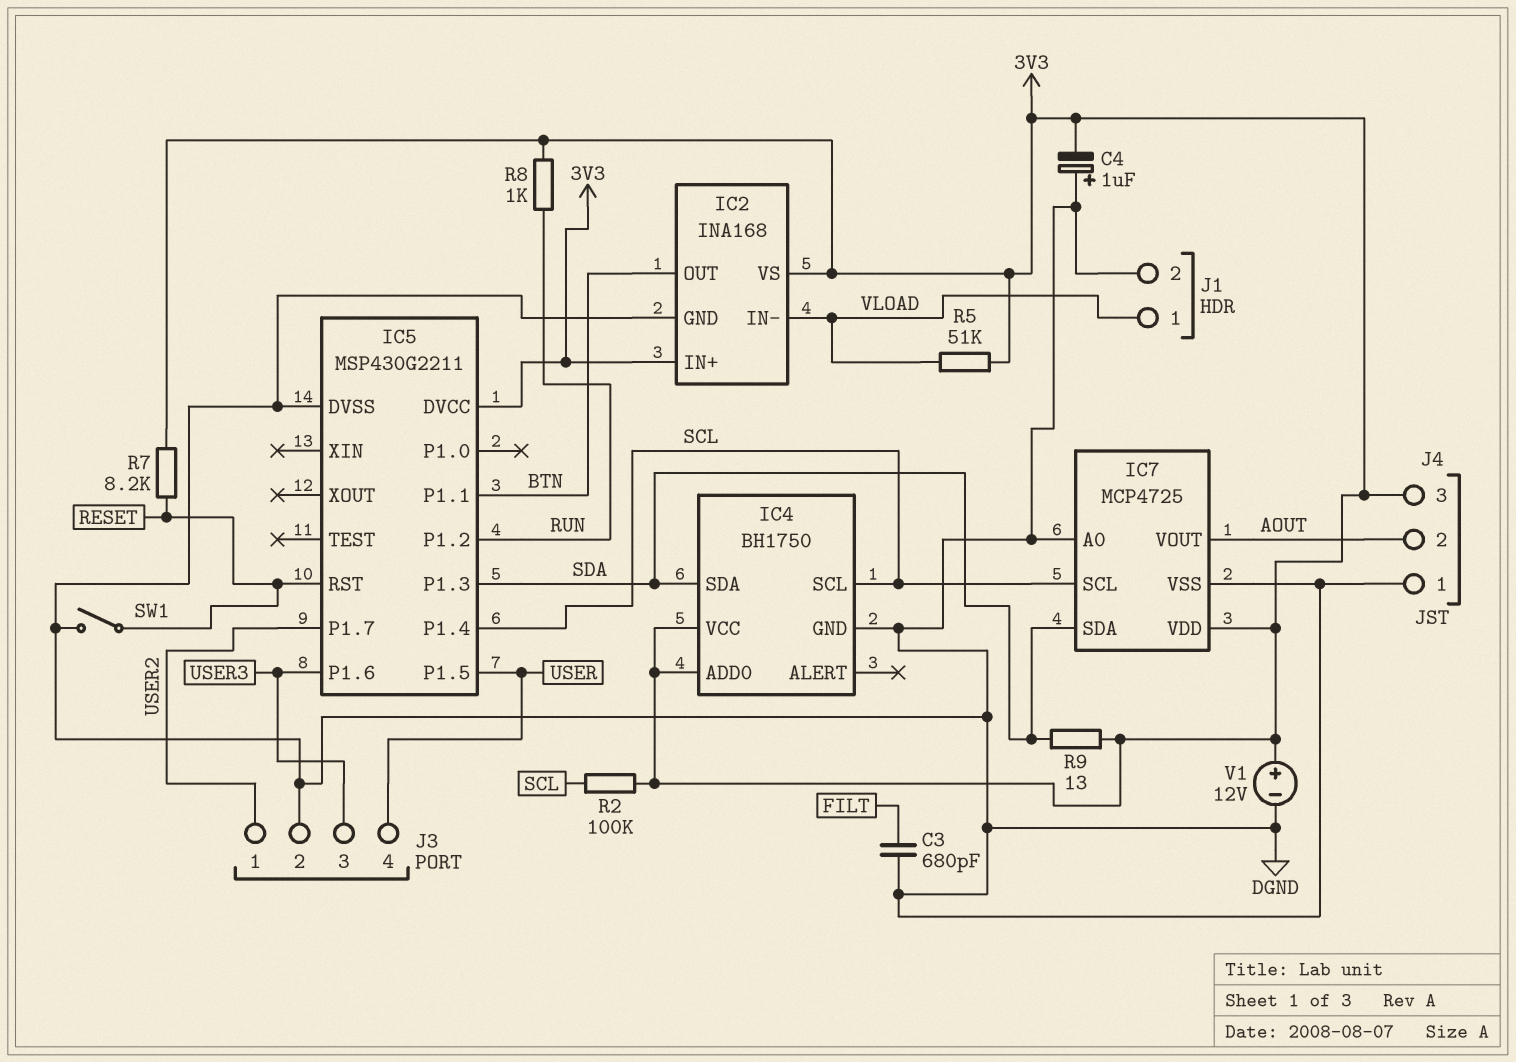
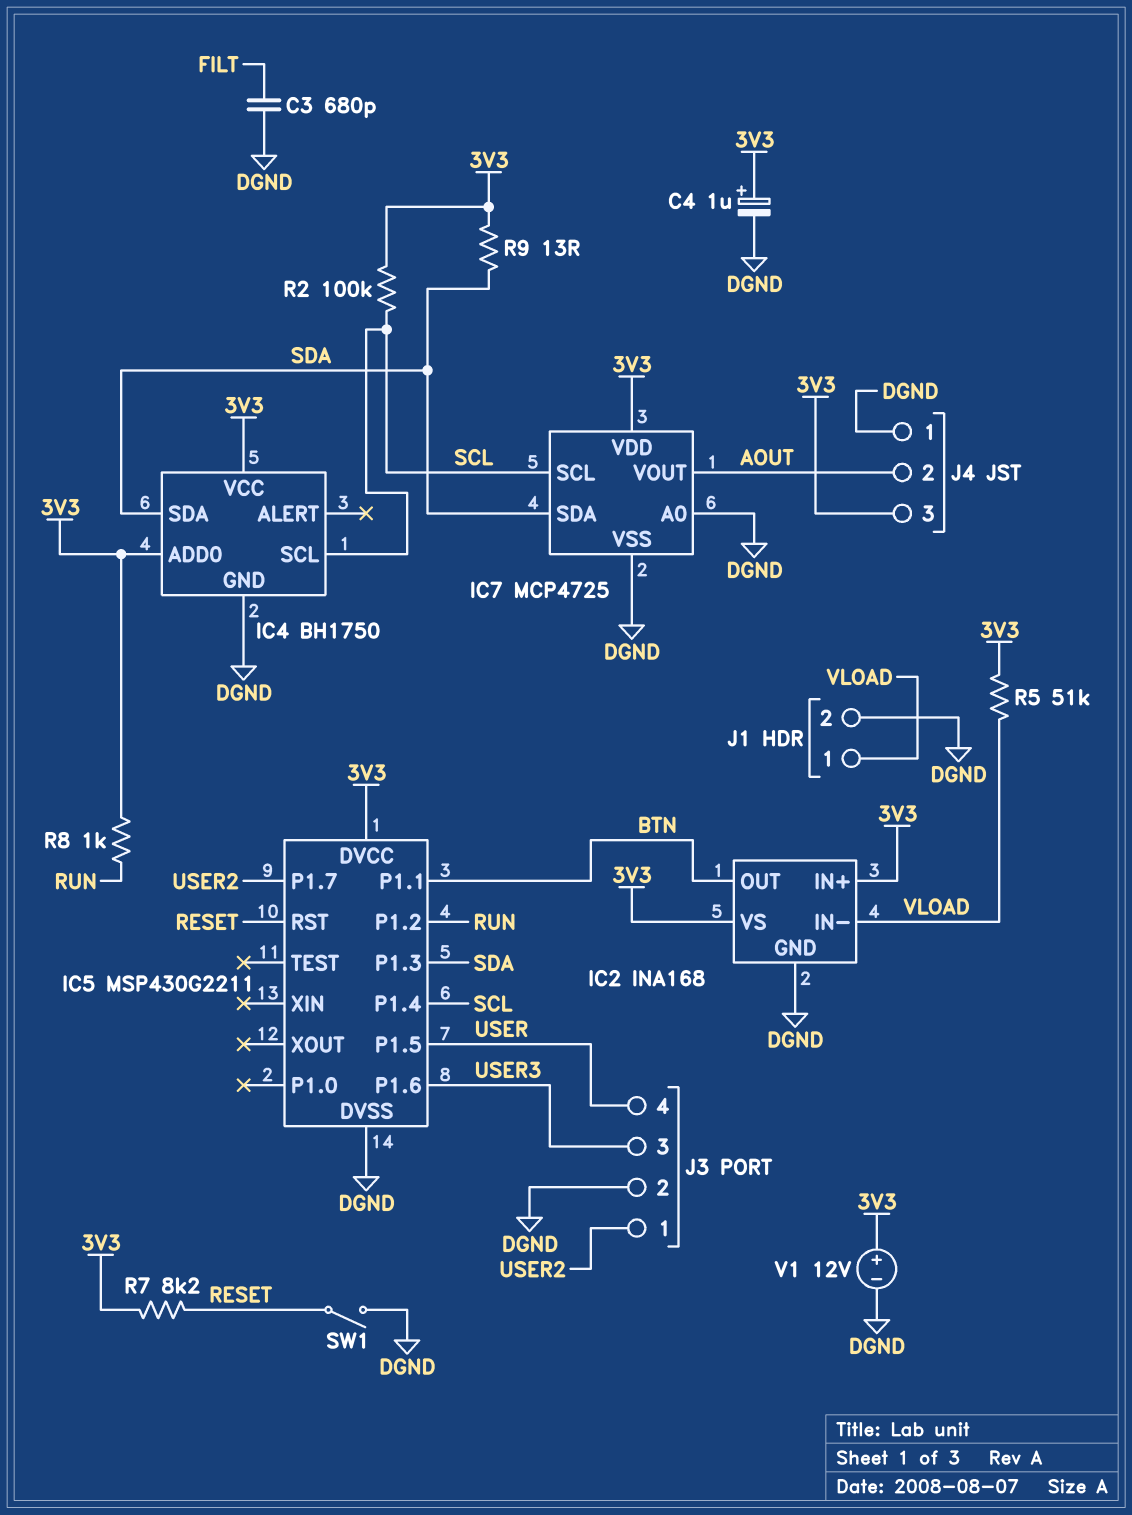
C4: 1uF (plus DGND, minus 3V3) -> 1uF (plus 3V3, minus DGND)

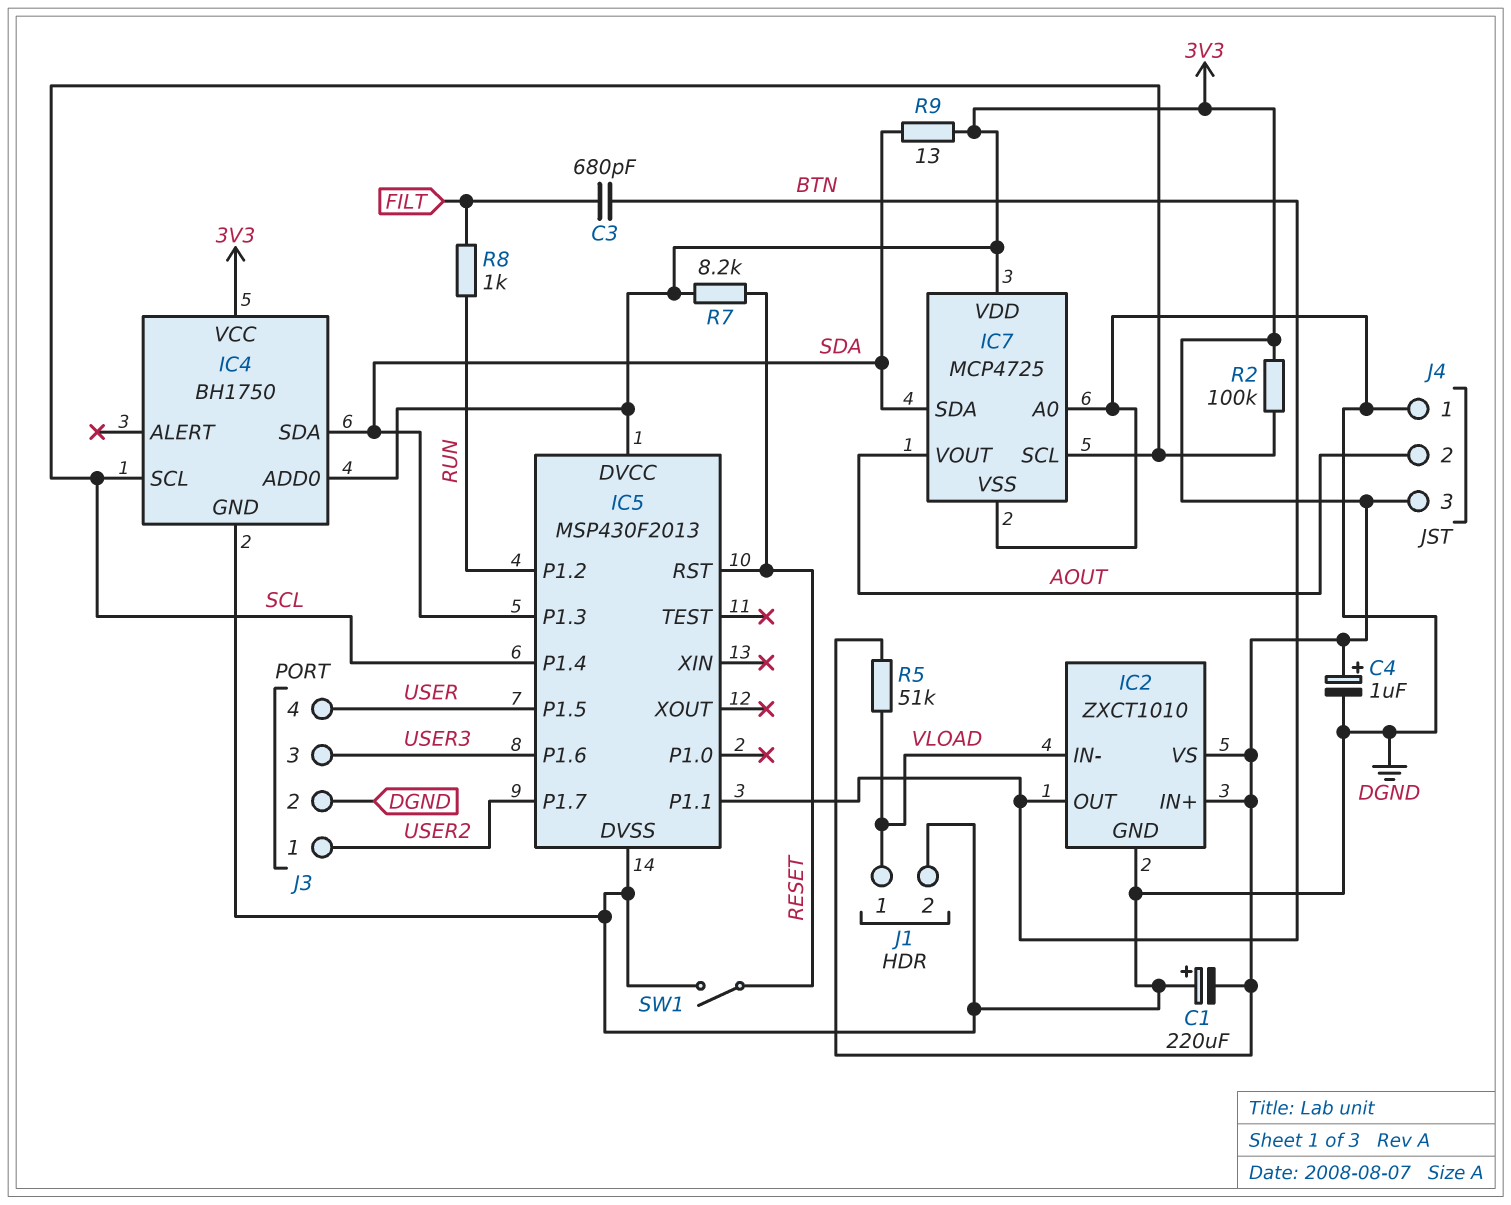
C1: none -> 220uF (plus DGND, minus 3V3)
C3: 680pF (DGND, FILT) -> 680pF (BTN, FILT)
IC2: INA168 -> ZXCT1010
IC5: MSP430G2211 -> MSP430F2013
R8: 1k (3V3, RUN) -> 1k (FILT, RUN)
V1: 12V (plus 3V3, minus DGND) -> none

